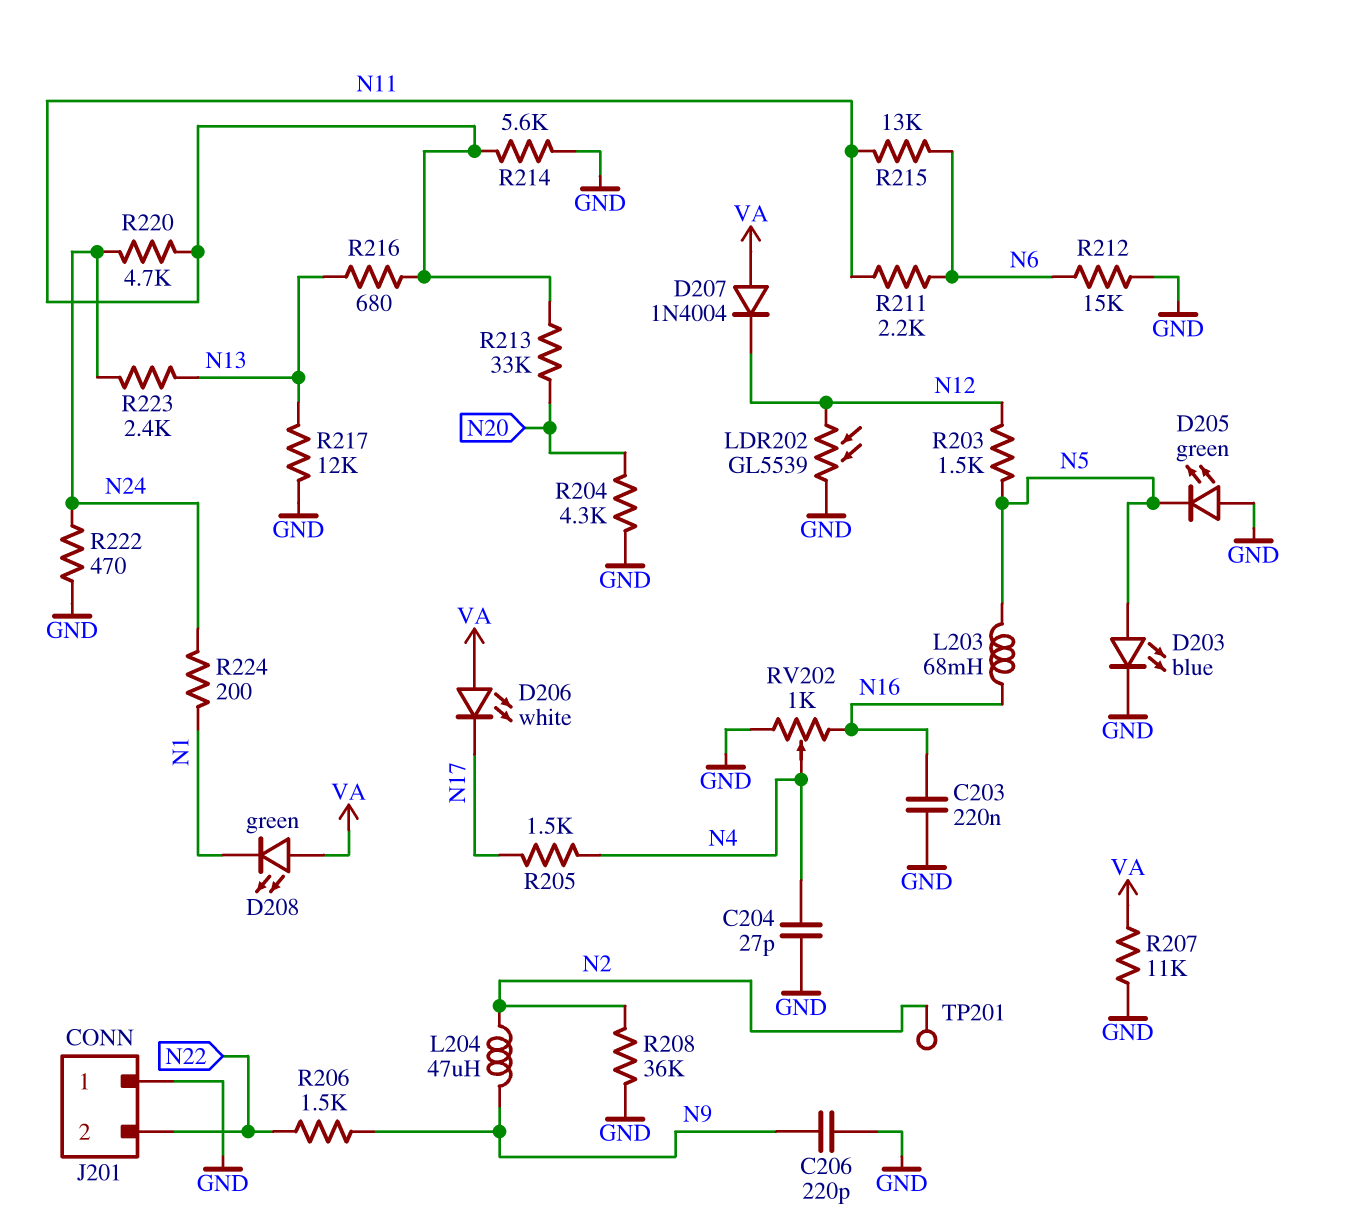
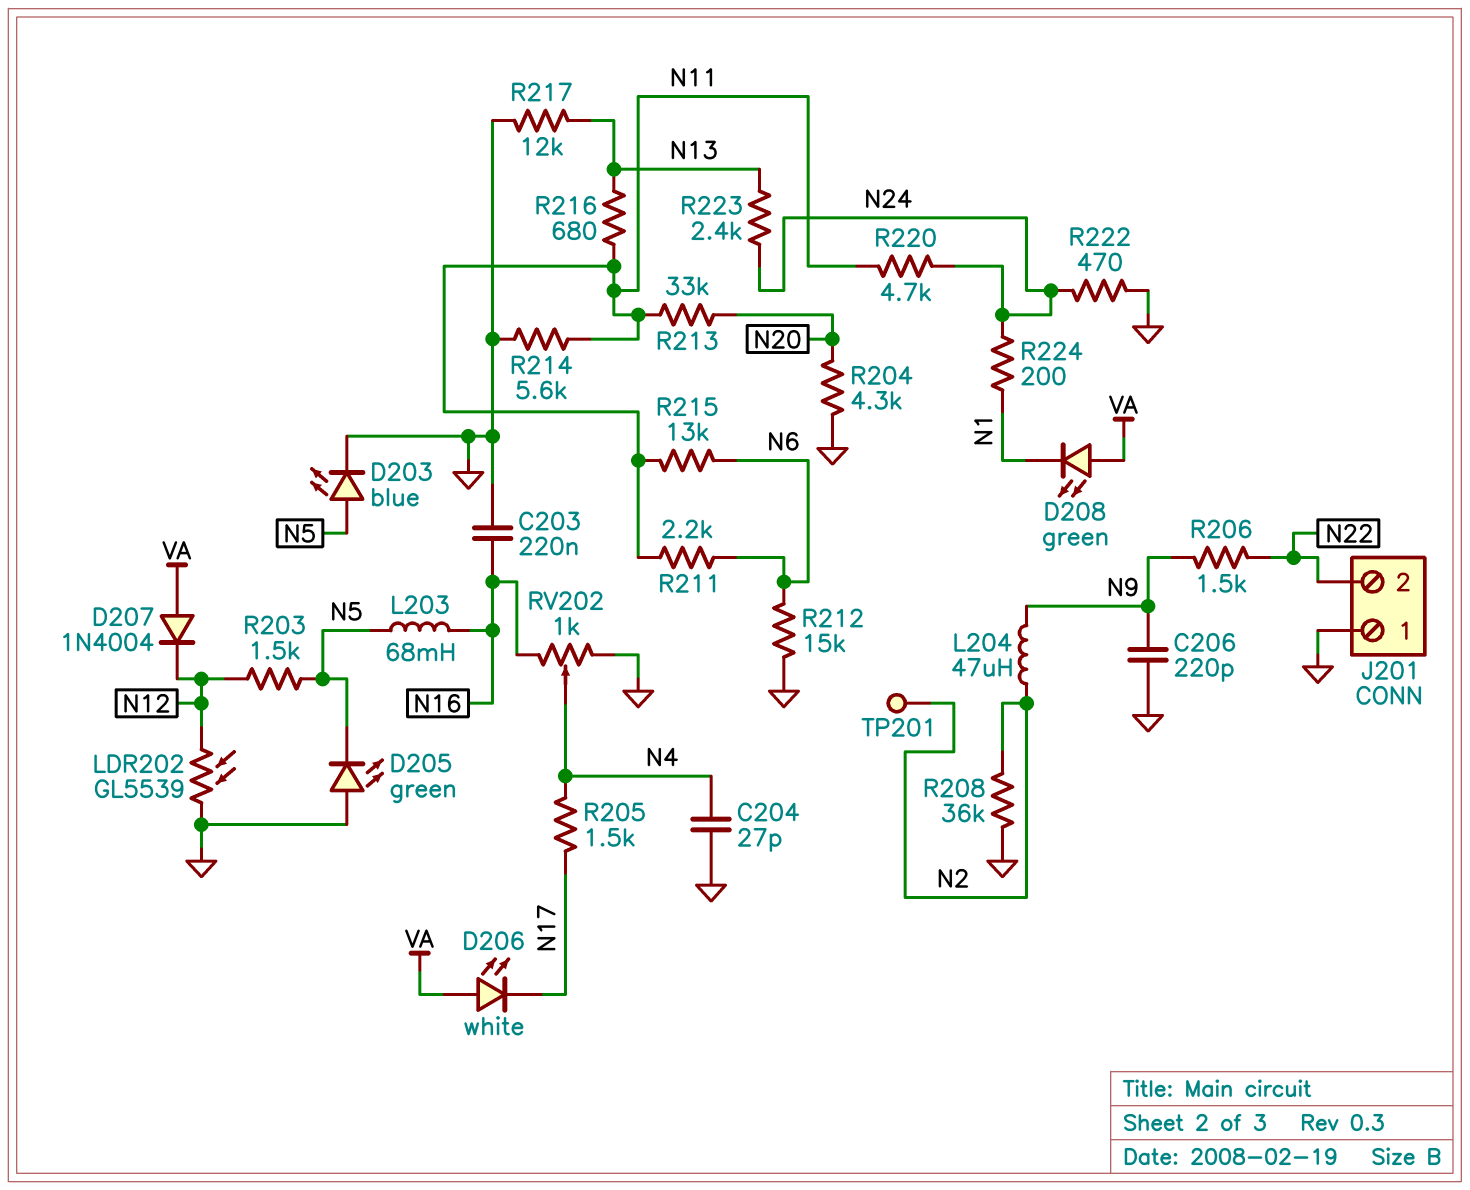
R207: 11k (GND, VA) -> none

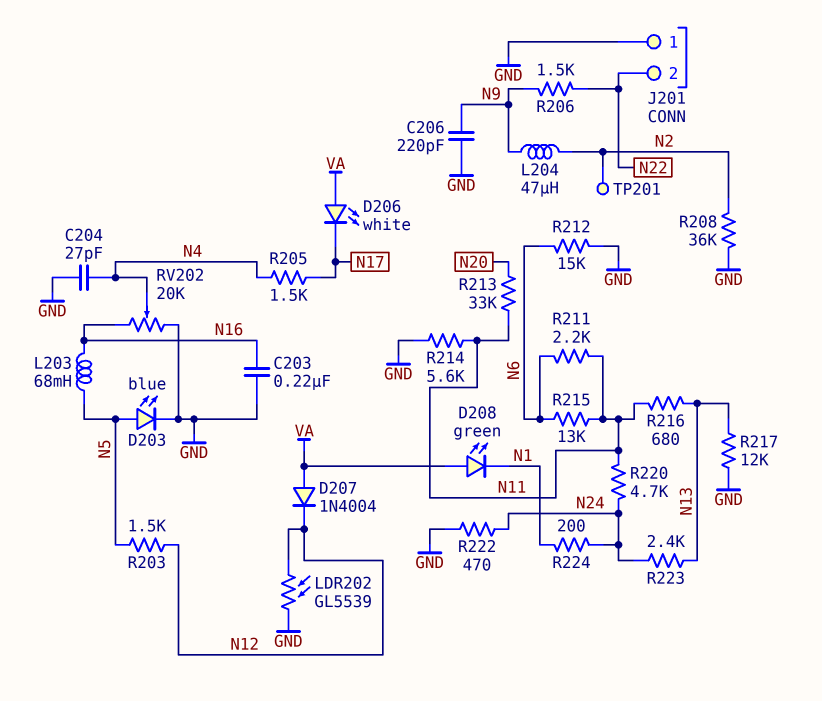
D205: LED green (A GND, K N5) -> none
R204: 4.3k (GND, N20) -> none
RV202: 1k (GND, N16, wiper N4) -> 20k (GND, N16, wiper N4)

